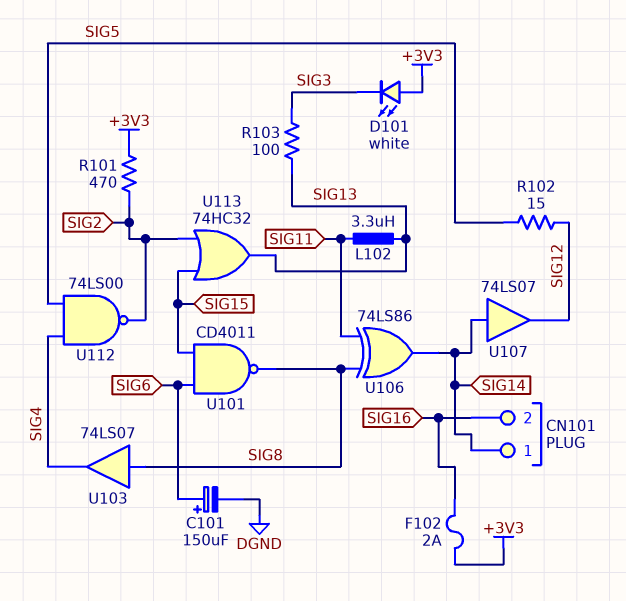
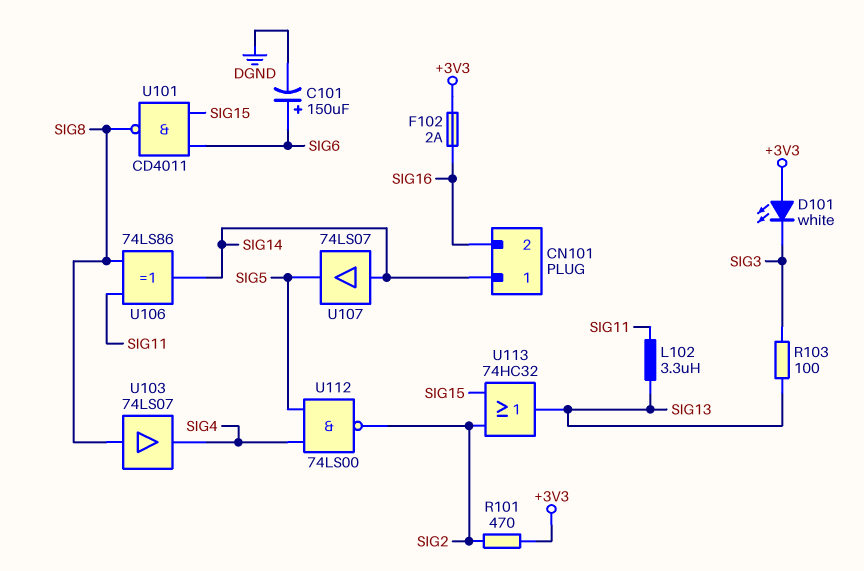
R102: 15 (SIG5, SIG12) -> none
U107: buffer 74LS07 (in SIG14, out SIG12) -> buffer 74LS07 (in SIG14, out SIG5)

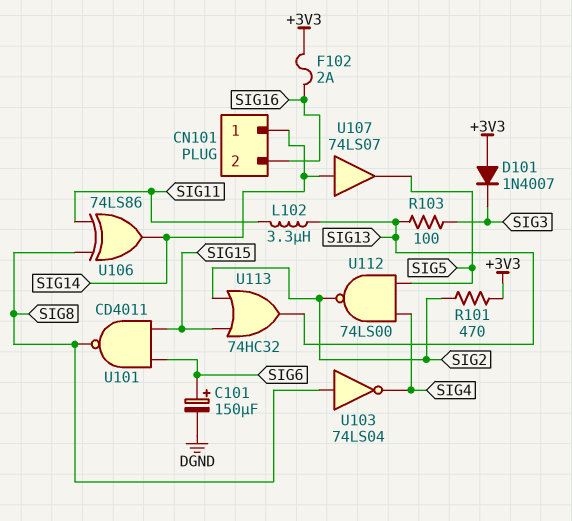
D101: LED white (A +3V3, K SIG3) -> diode 1N4007 (A +3V3, K SIG3)
U103: buffer 74LS07 (in SIG8, out SIG4) -> NOT 74LS04 (in SIG8, out SIG4)

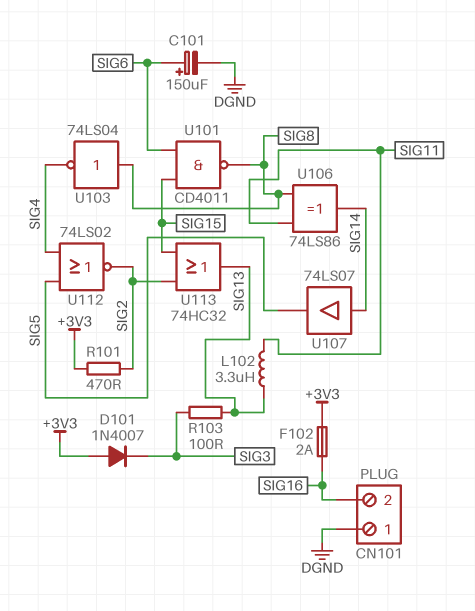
CN101 pin 1: SIG14 -> DGND
U112: NAND 74LS00 (in SIG4, in SIG5, out SIG2) -> NOR 74LS02 (in SIG4, in SIG5, out SIG2)

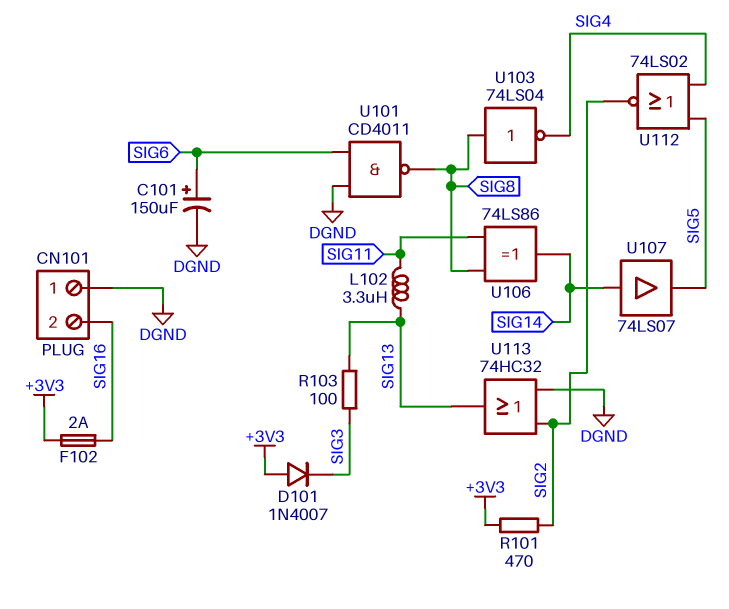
U101: NAND CD4011 (in SIG6, in SIG15, out SIG8) -> NAND CD4011 (in DGND, in SIG6, out SIG8)
U113: OR 74HC32 (in SIG2, in SIG15, out SIG13) -> OR 74HC32 (in DGND, in SIG2, out SIG13)

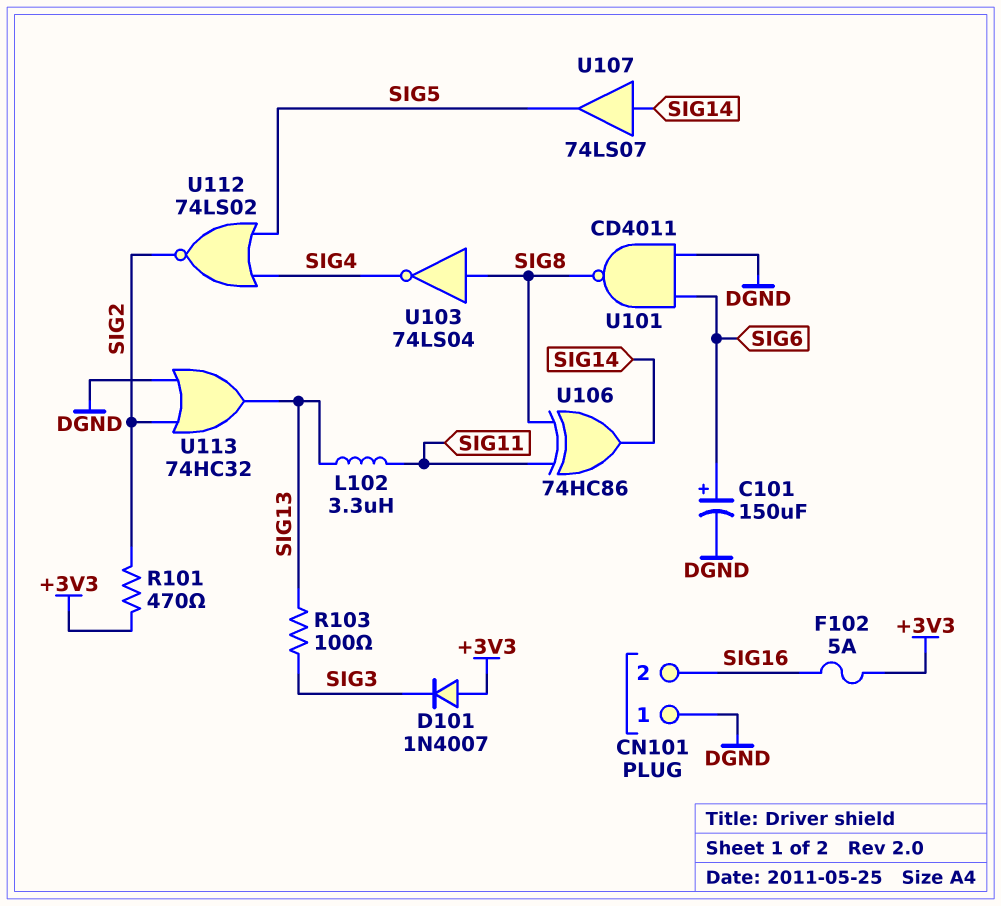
F102: 2A (+3V3, SIG16) -> 5A (+3V3, SIG16)
U106: XOR 74LS86 (in SIG8, in SIG11, out SIG14) -> XOR 74HC86 (in SIG8, in SIG11, out SIG14)

